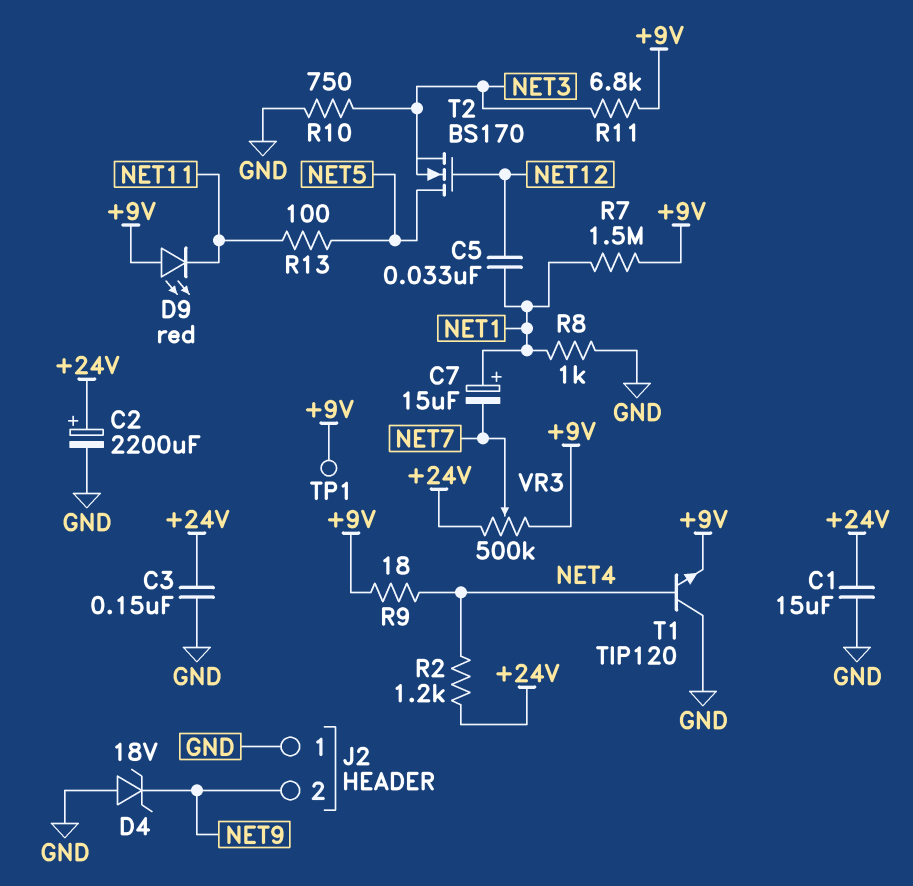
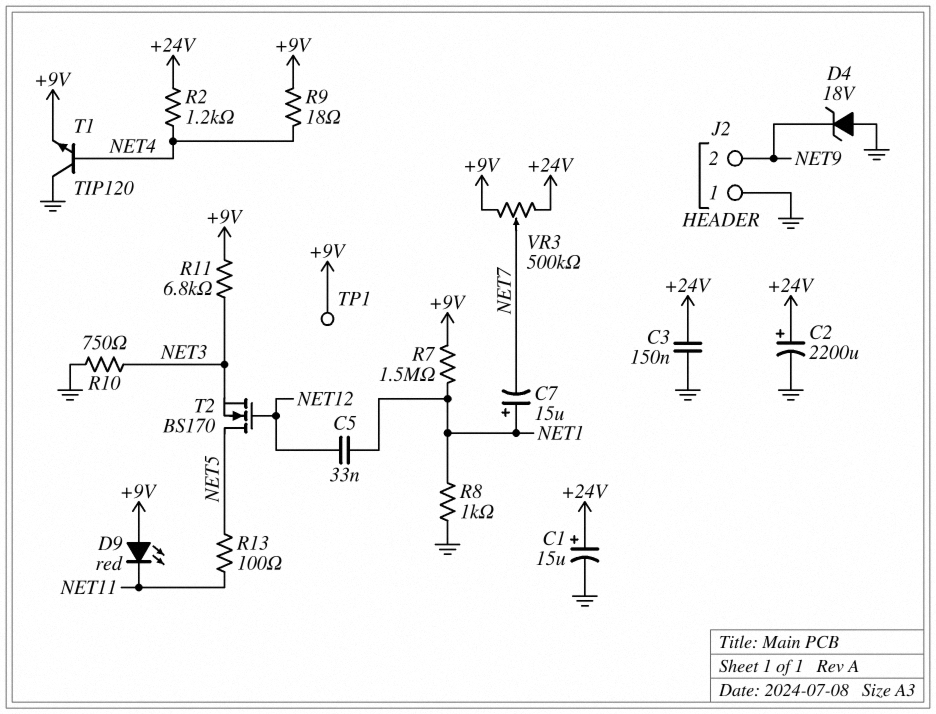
C1: 15uF (+24V, GND) -> 15uF (plus +24V, minus GND)

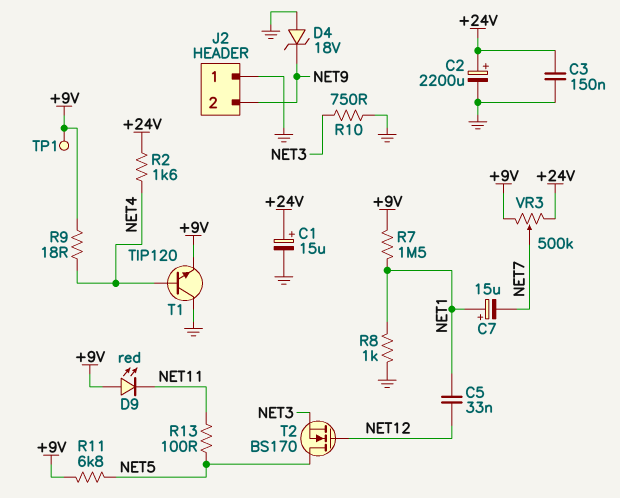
R2: 1.2k (+24V, NET4) -> 1.6k (+24V, NET4)
R11: 6.8k (+9V, NET3) -> 6.8k (+9V, NET5)

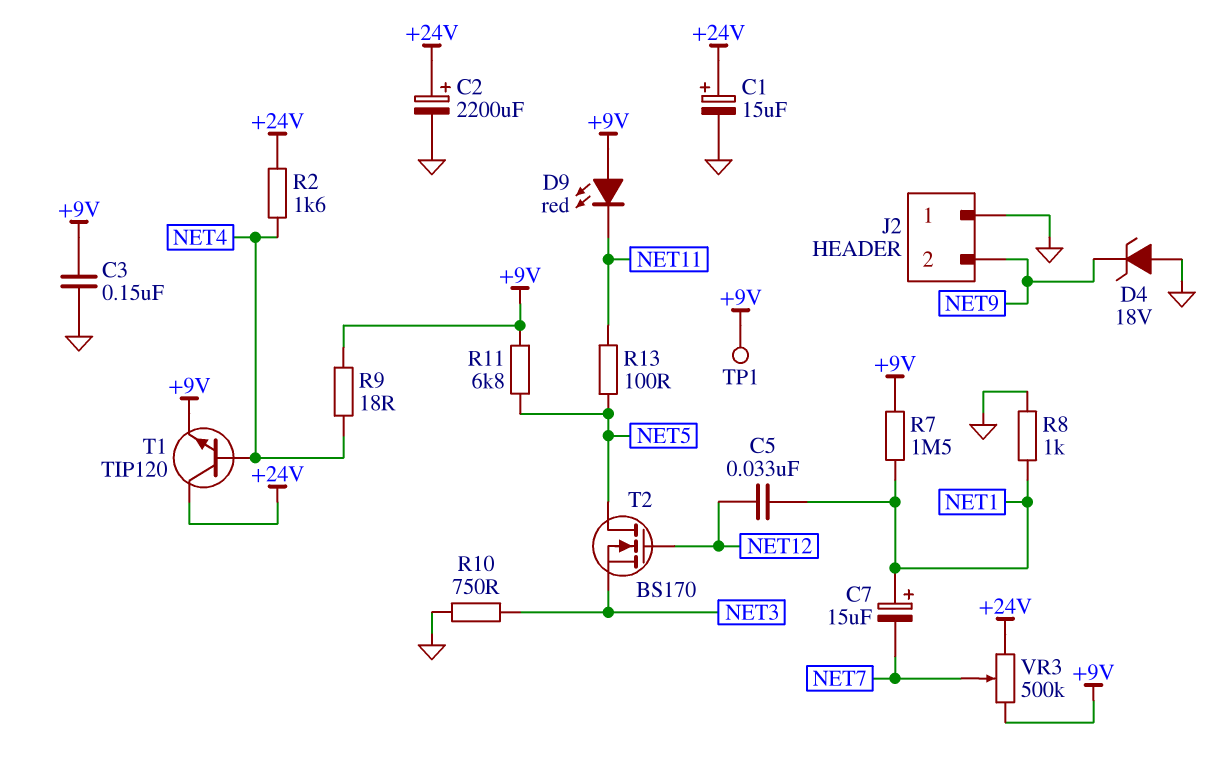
C3: 150nF (+24V, GND) -> 150nF (+9V, GND)
T1: NPN TIP120 (B NET4, C GND, E +9V) -> NPN TIP120 (B NET4, C +24V, E +9V)

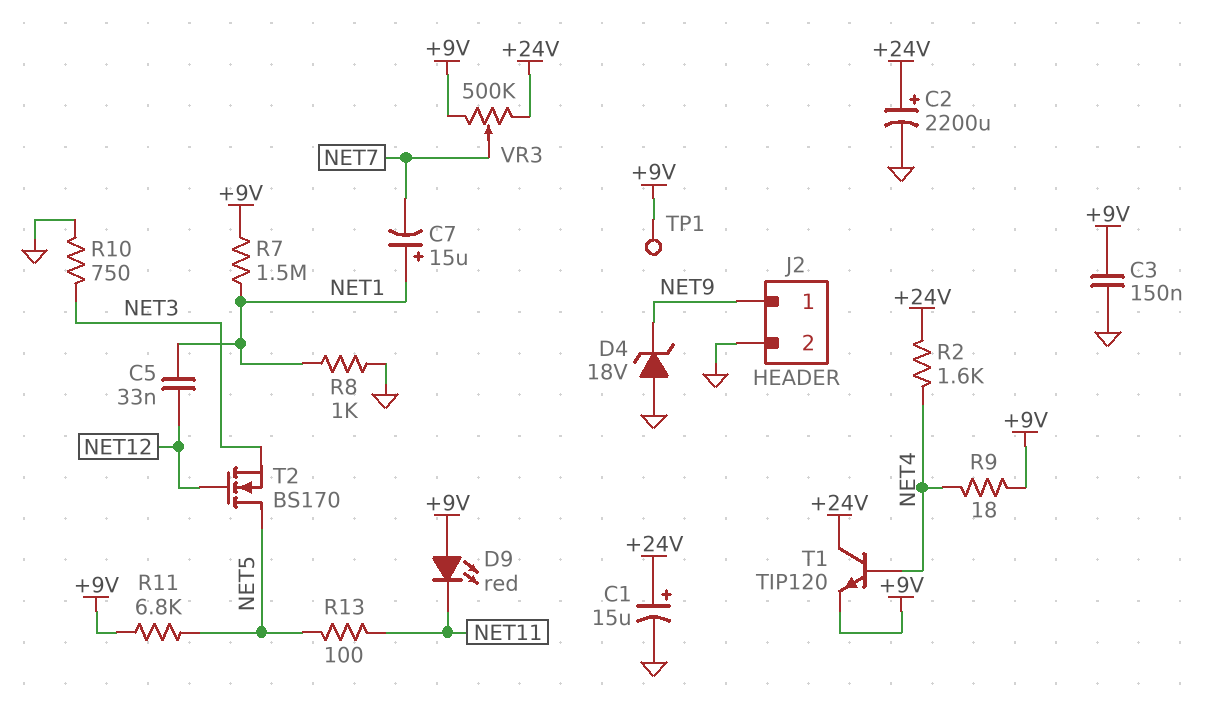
J2 pin 1: GND -> NET9
J2 pin 2: NET9 -> GND

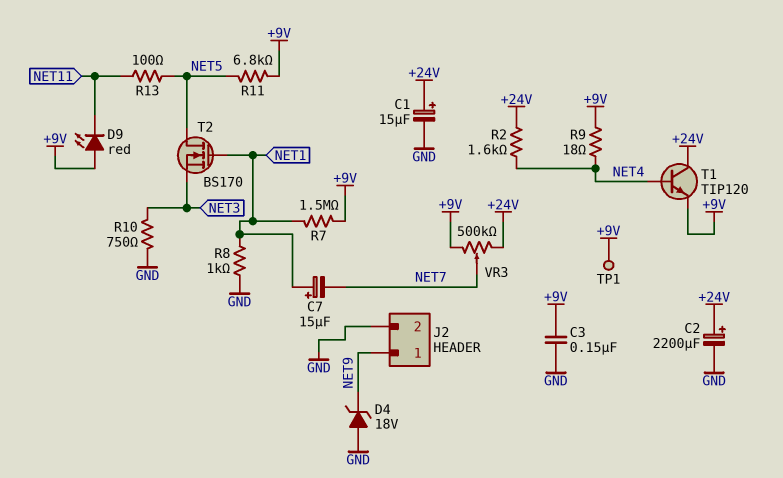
C5: 33nF (NET1, NET12) -> none
T2: NMOS BS170 (G NET12, D NET5, S NET3) -> NMOS BS170 (G NET1, D NET5, S NET3)

